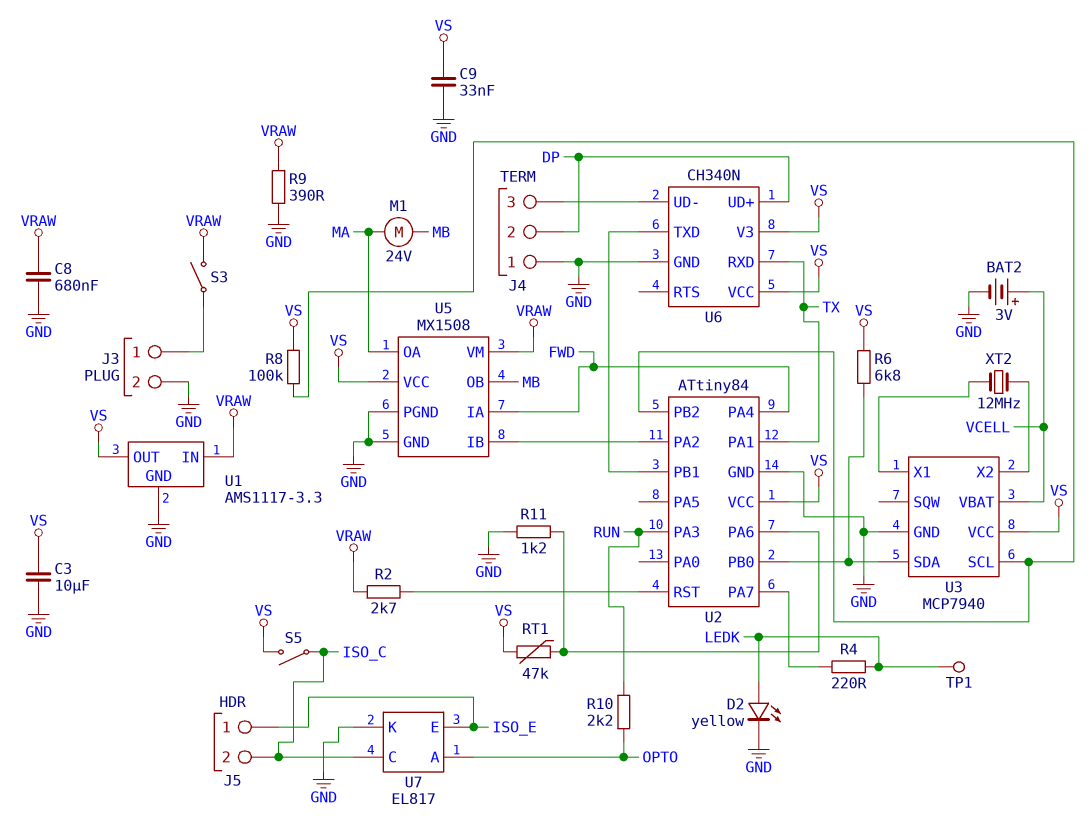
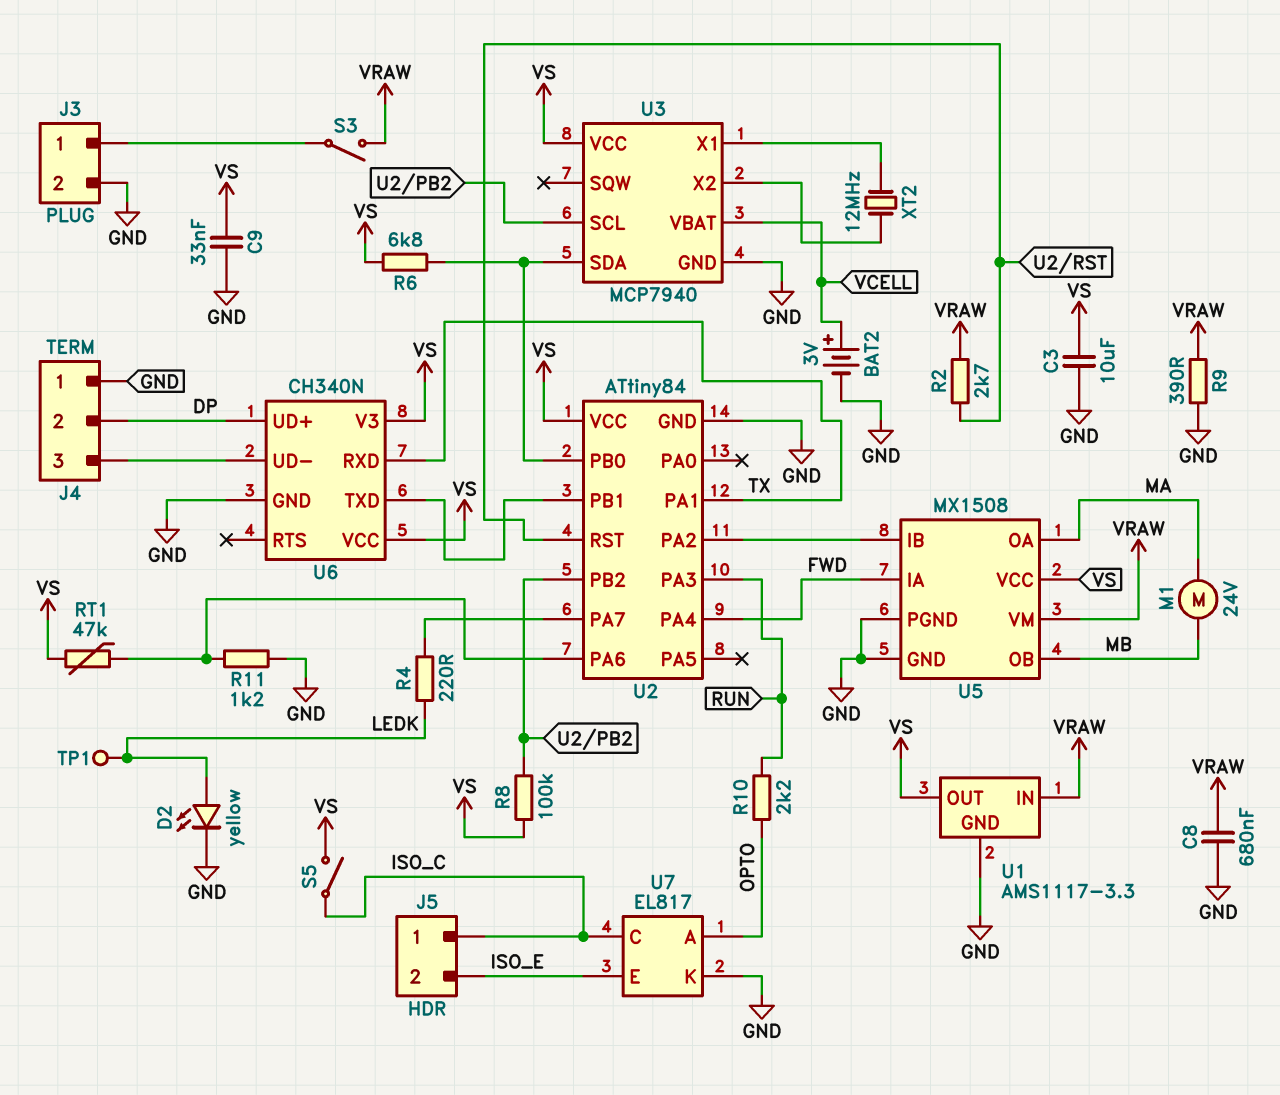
J5 pin 1: ISO_E -> ISO_C
J5 pin 2: ISO_C -> ISO_E

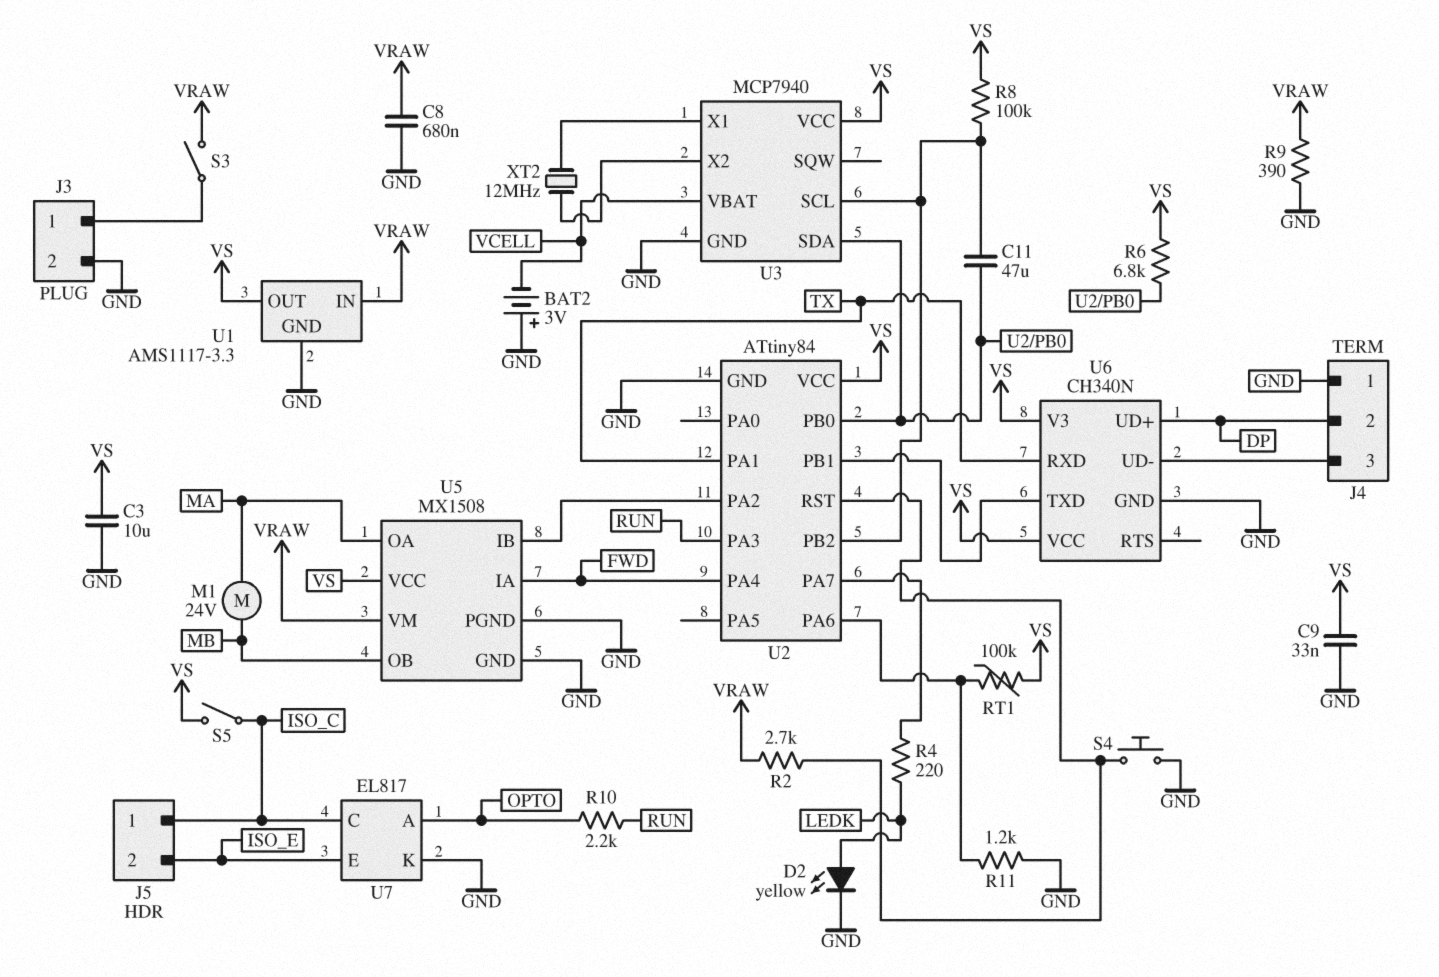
BAT2: 3V (plus VCELL, minus GND) -> 3V (plus GND, minus VCELL)
C11: none -> 47uF (U2/PB0, U2/PB2)
RT1: 47k (U2/PA6, VS) -> 100k (U2/PA6, VS)
S4: none -> button (GND, U2/RST)
TP1: test point (LEDK) -> none

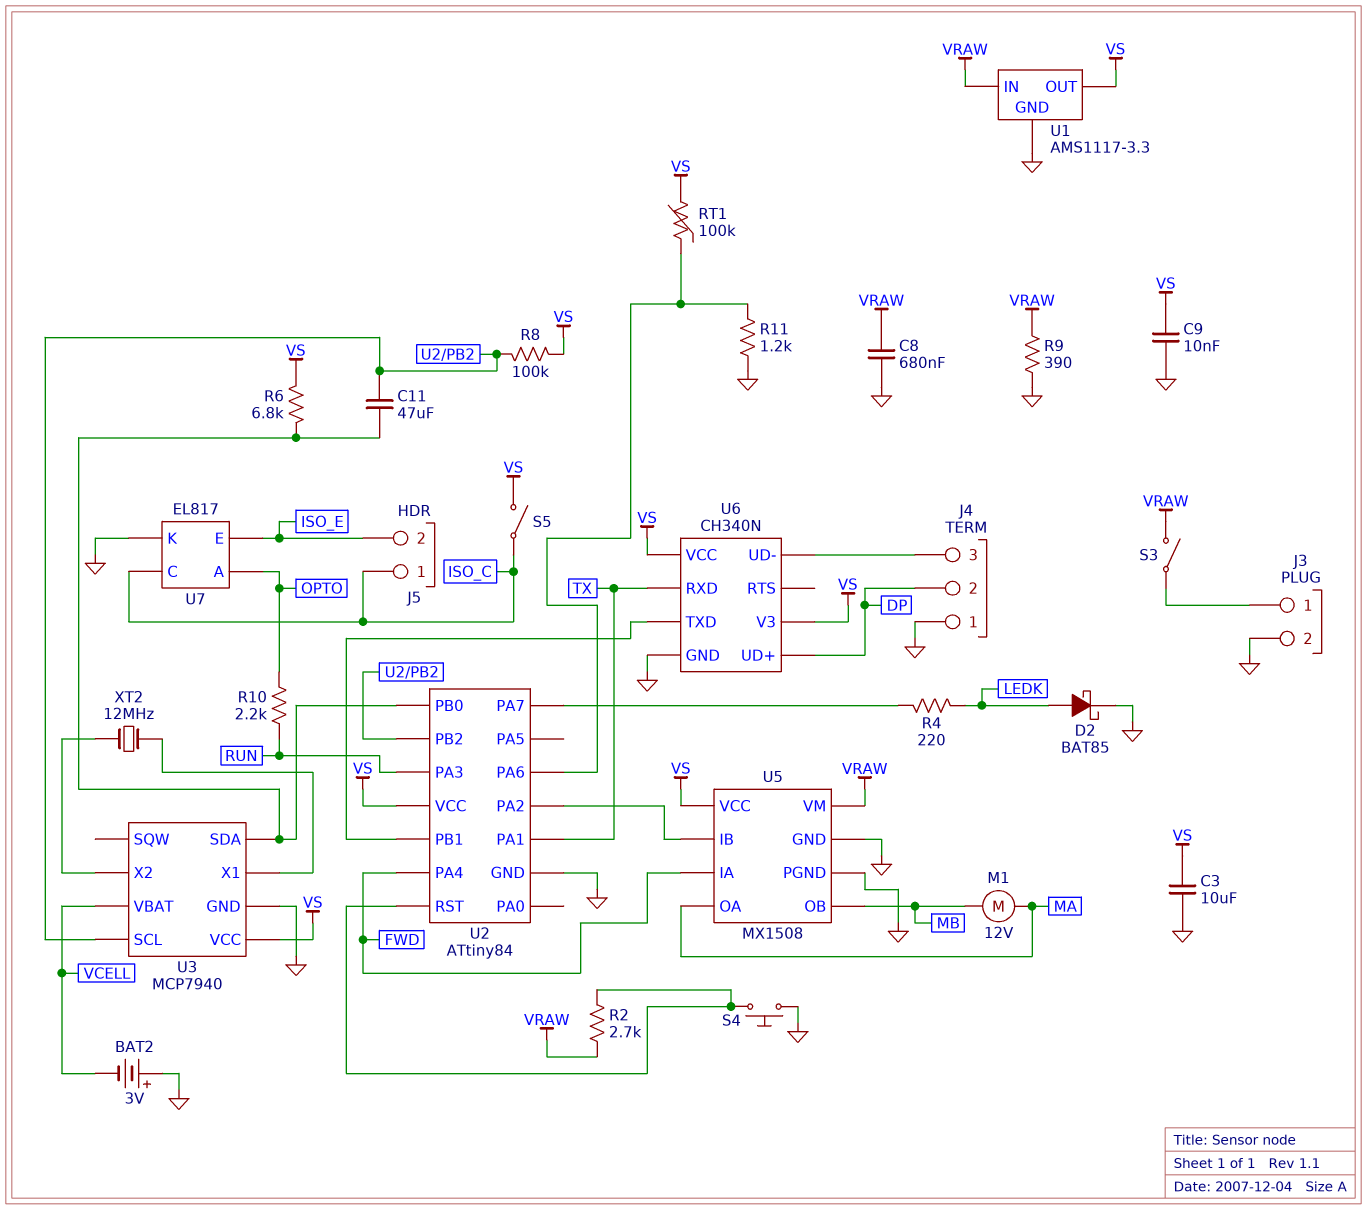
C9: 33nF (GND, VS) -> 10nF (GND, VS)
D2: LED yellow (A LEDK, K GND) -> schottky BAT85 (A LEDK, K GND)
M1: motor 24V (MA, MB) -> motor 12V (MA, MB)

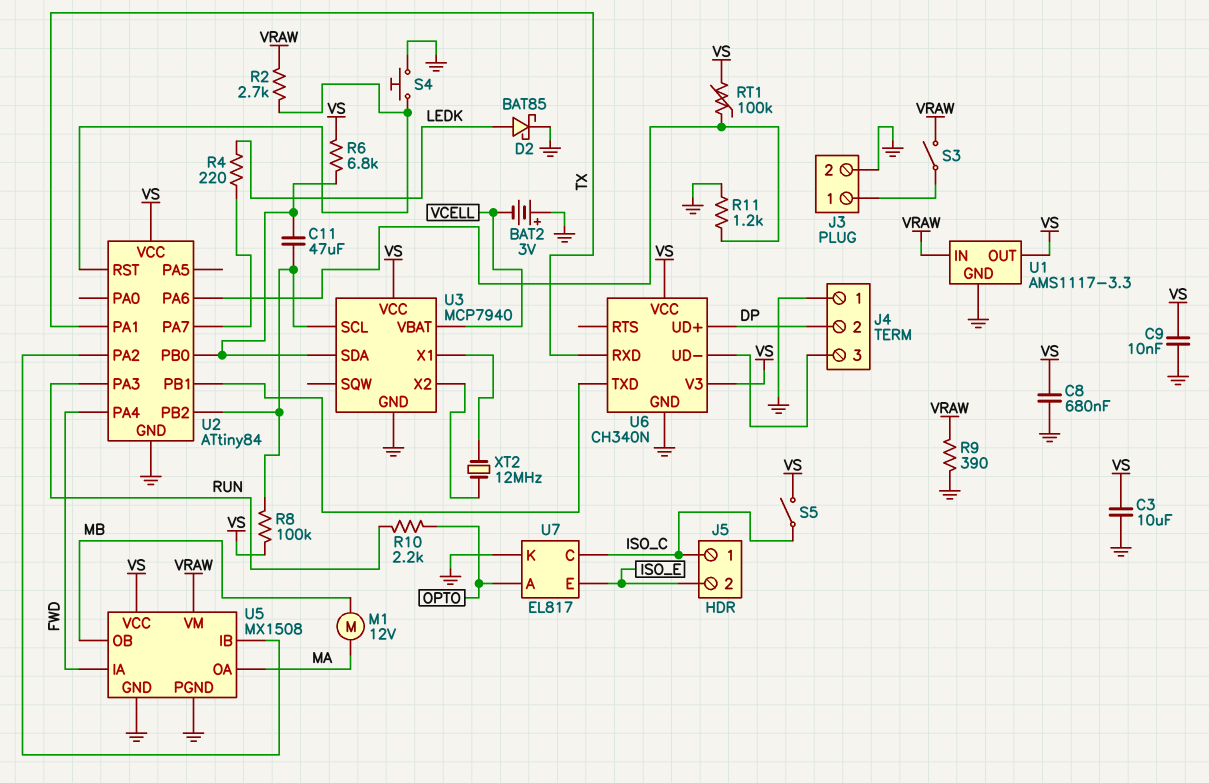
C8: 680nF (GND, VRAW) -> 680nF (GND, VS)

